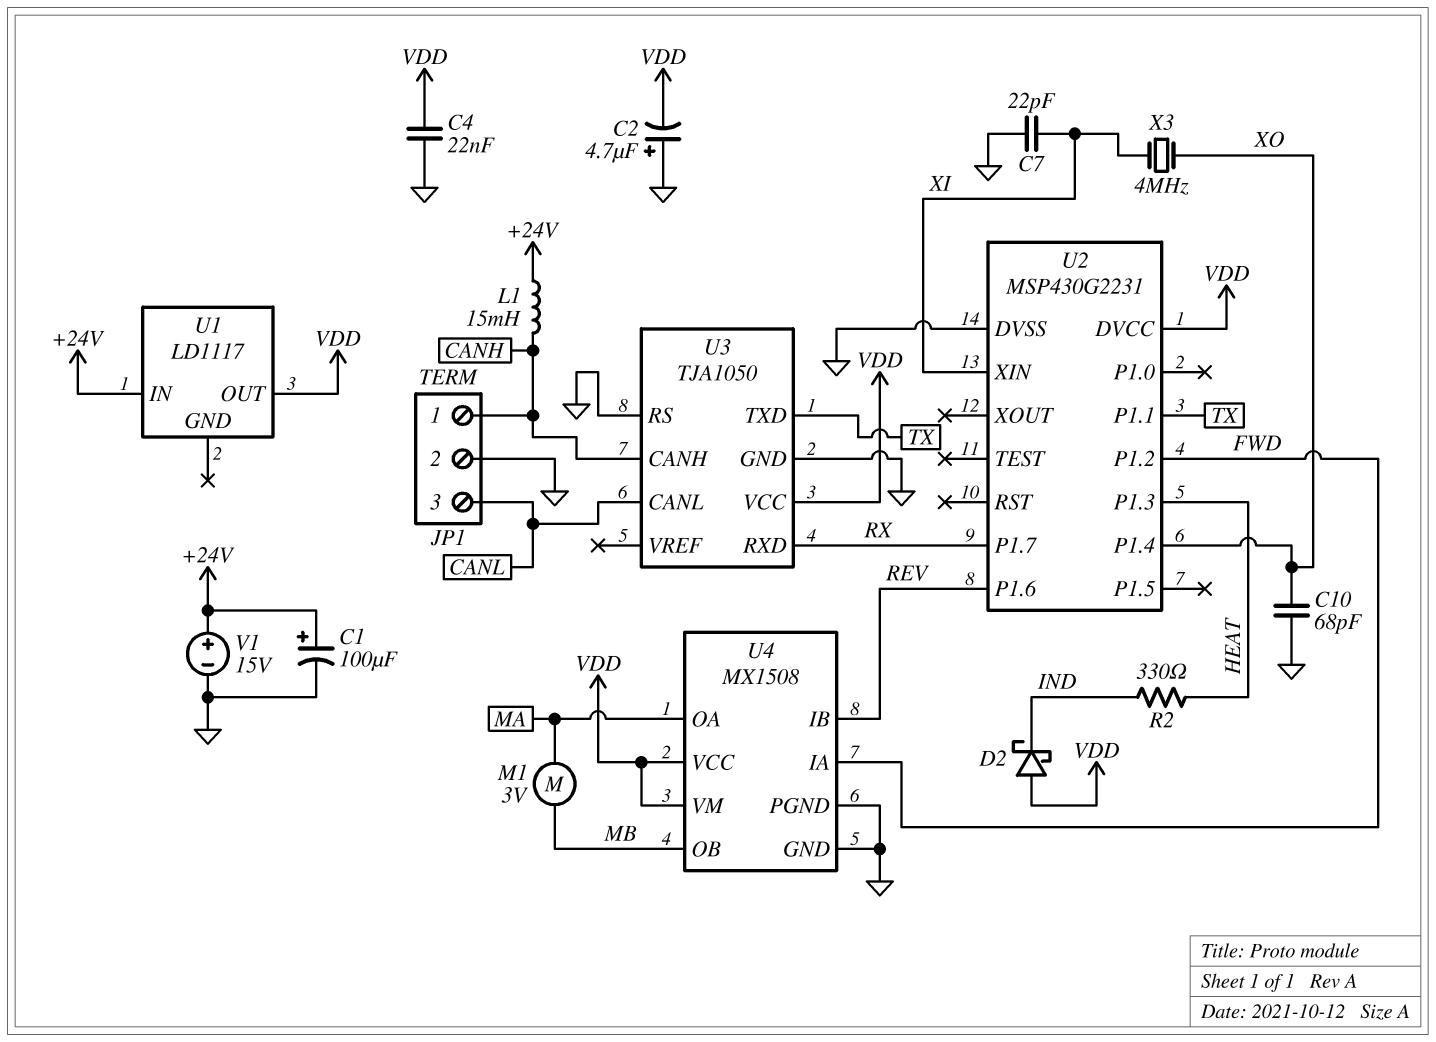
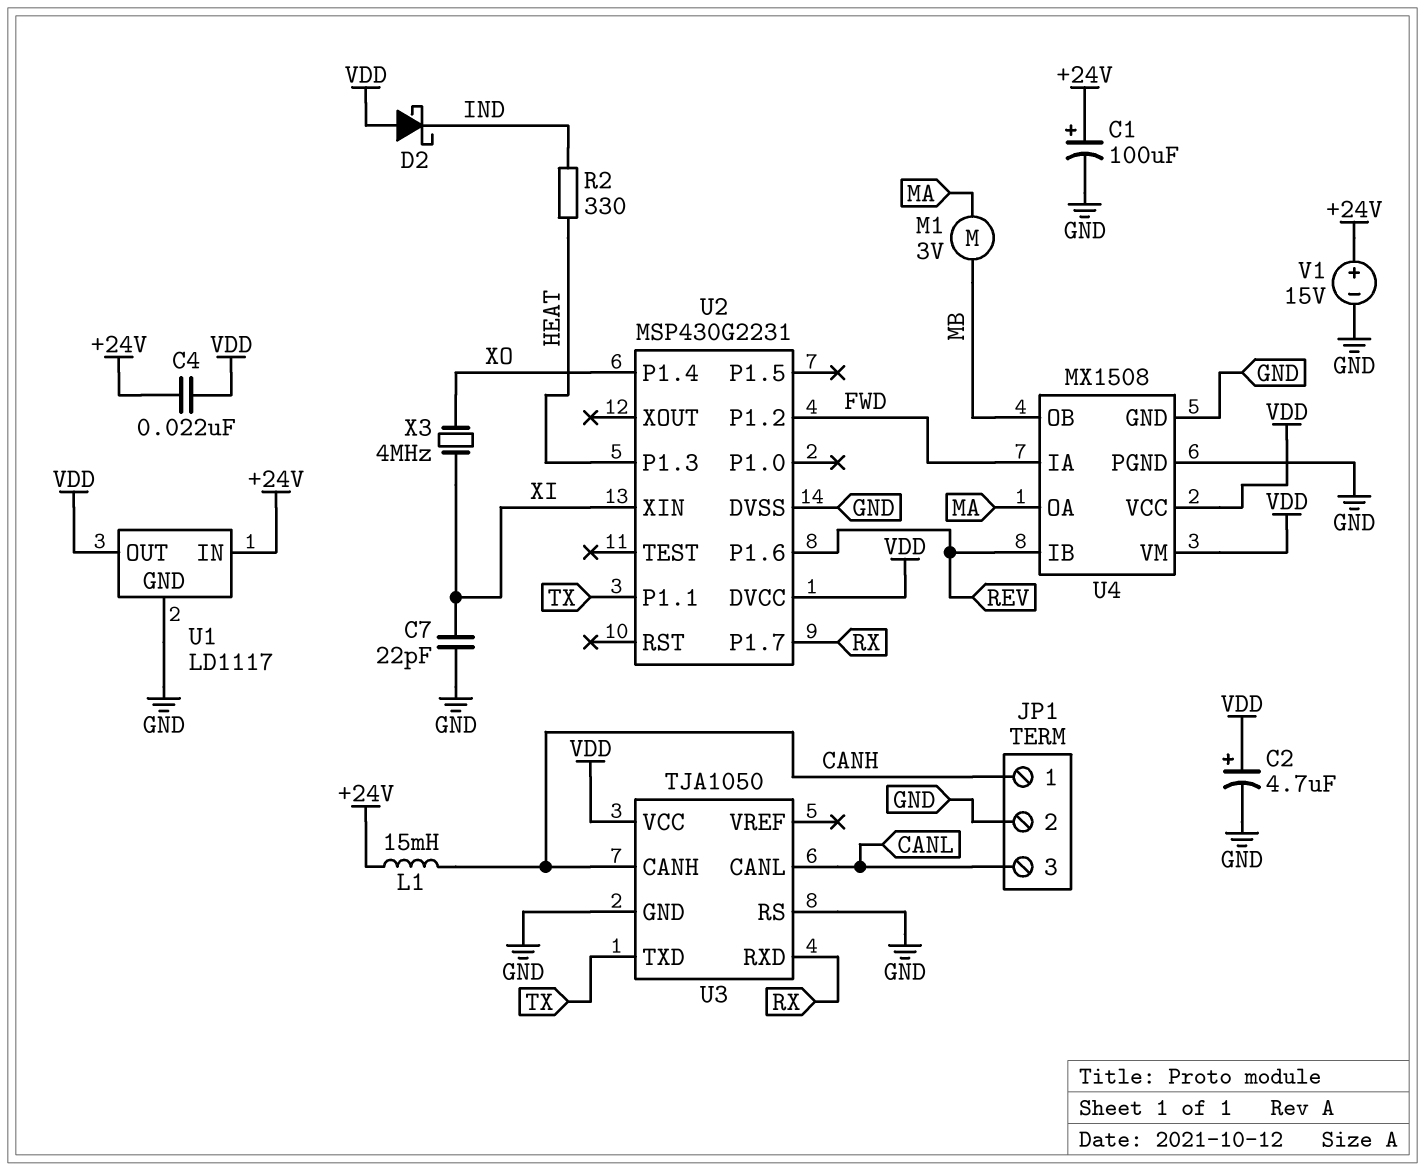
C2: 4.7uF (plus GND, minus VDD) -> 4.7uF (plus VDD, minus GND)
C4: 22nF (GND, VDD) -> 22nF (+24V, VDD)
C10: 68pF (GND, XO) -> none
U1 pin GND: none -> GND

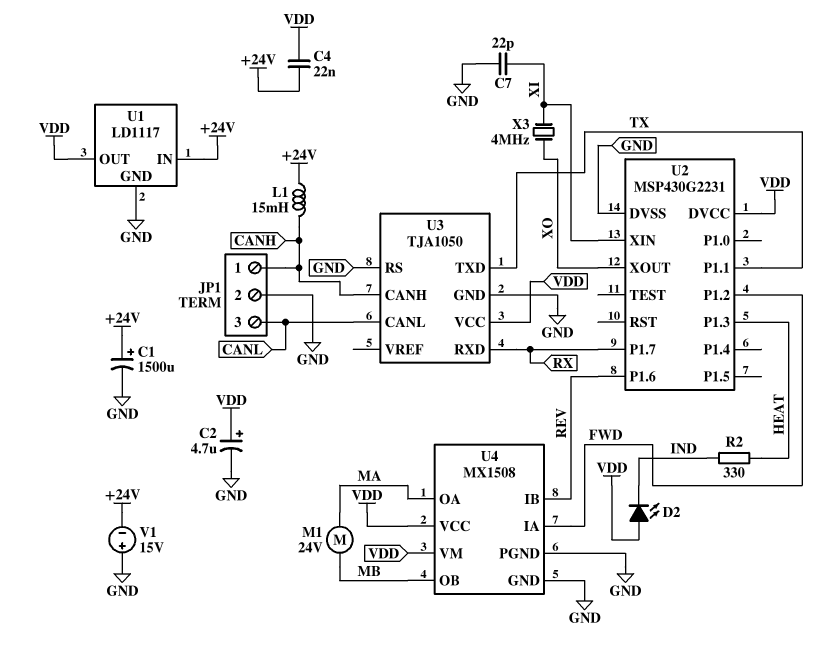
C1: 100uF (plus +24V, minus GND) -> 1500uF (plus +24V, minus GND)
D2: schottky (A VDD, K IND) -> LED (A VDD, K IND)
M1: motor 3V (MA, MB) -> motor 24V (MA, MB)
U2 pin P1.4: XO -> none
U2 pin XOUT: none -> XO
V1: 15V (plus +24V, minus GND) -> 15V (plus GND, minus +24V)

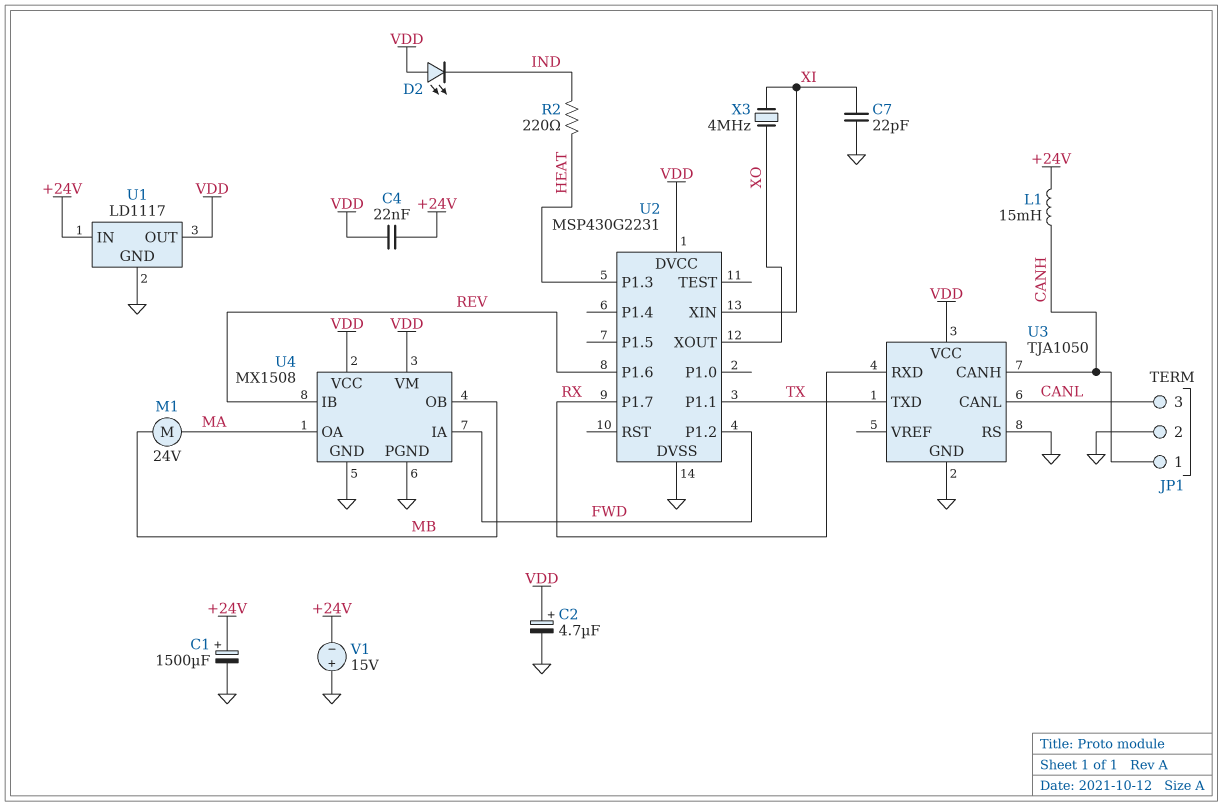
R2: 330 (HEAT, IND) -> 220 (HEAT, IND)

